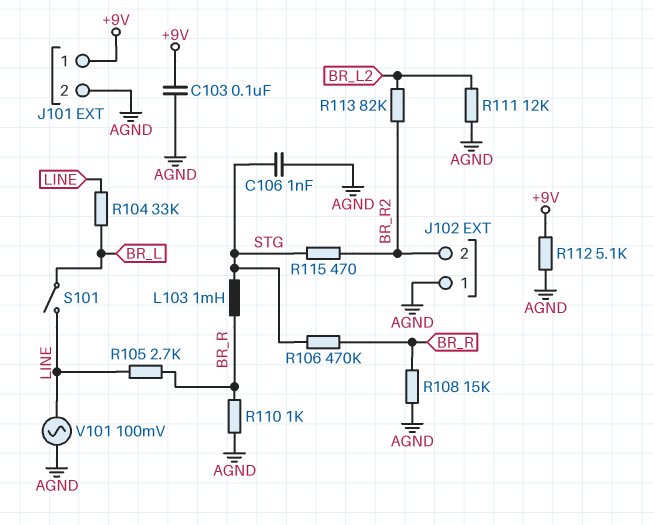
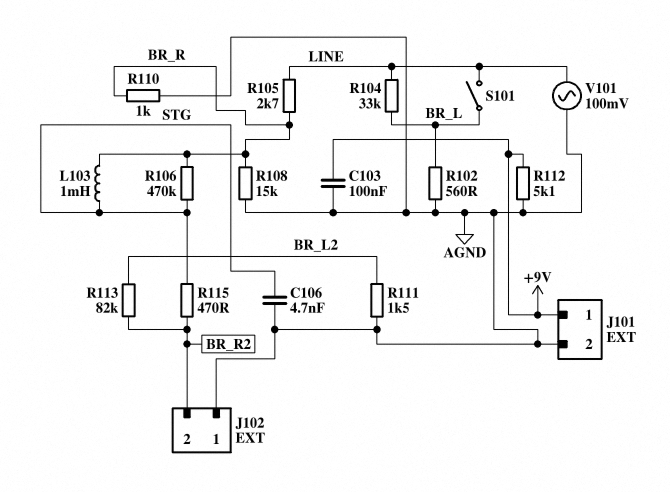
C106: 1nF (AGND, STG) -> 4.7nF (AGND, STG)
R102: none -> 560 (AGND, BR_L)
R111: 12k (AGND, BR_L2) -> 1.5k (AGND, BR_L2)

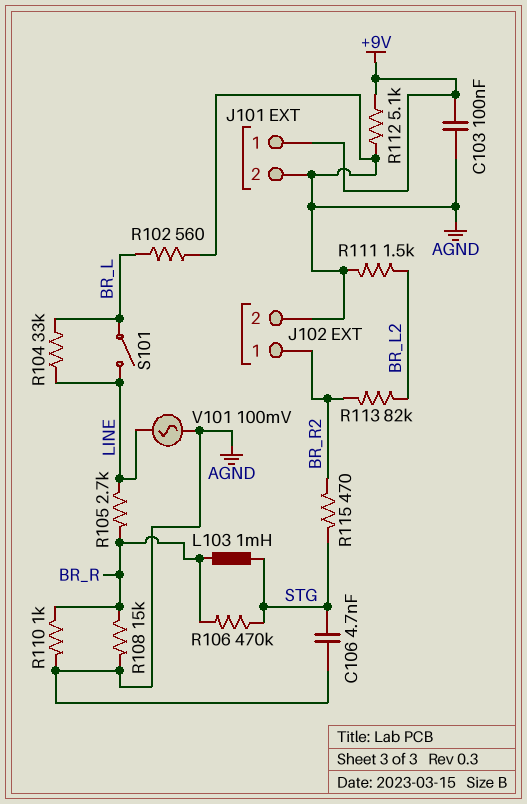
J102 pin 1: AGND -> BR_R2
J102 pin 2: BR_R2 -> AGND

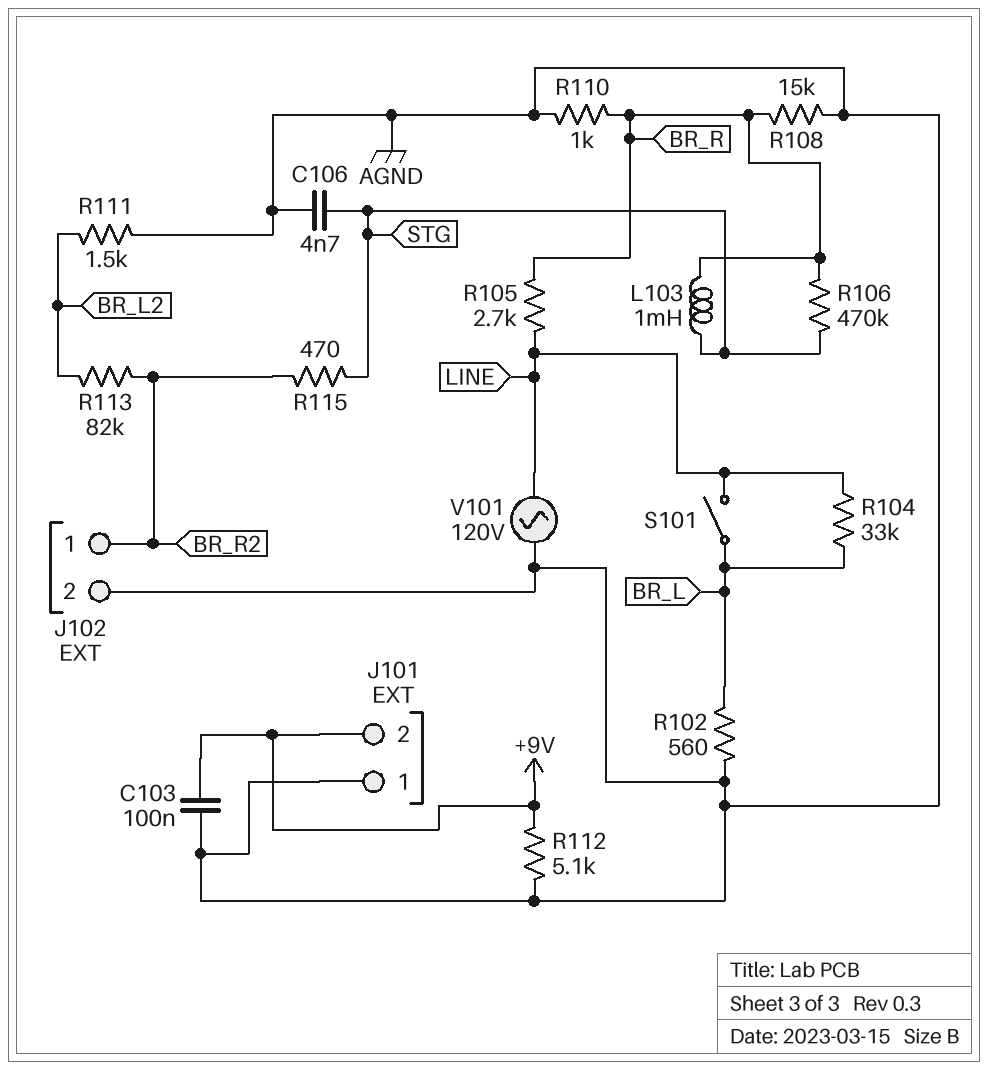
J101 pin 1: +9V -> AGND
J101 pin 2: AGND -> +9V
V101: AC 100mV (AGND, LINE) -> AC 120V (AGND, LINE)

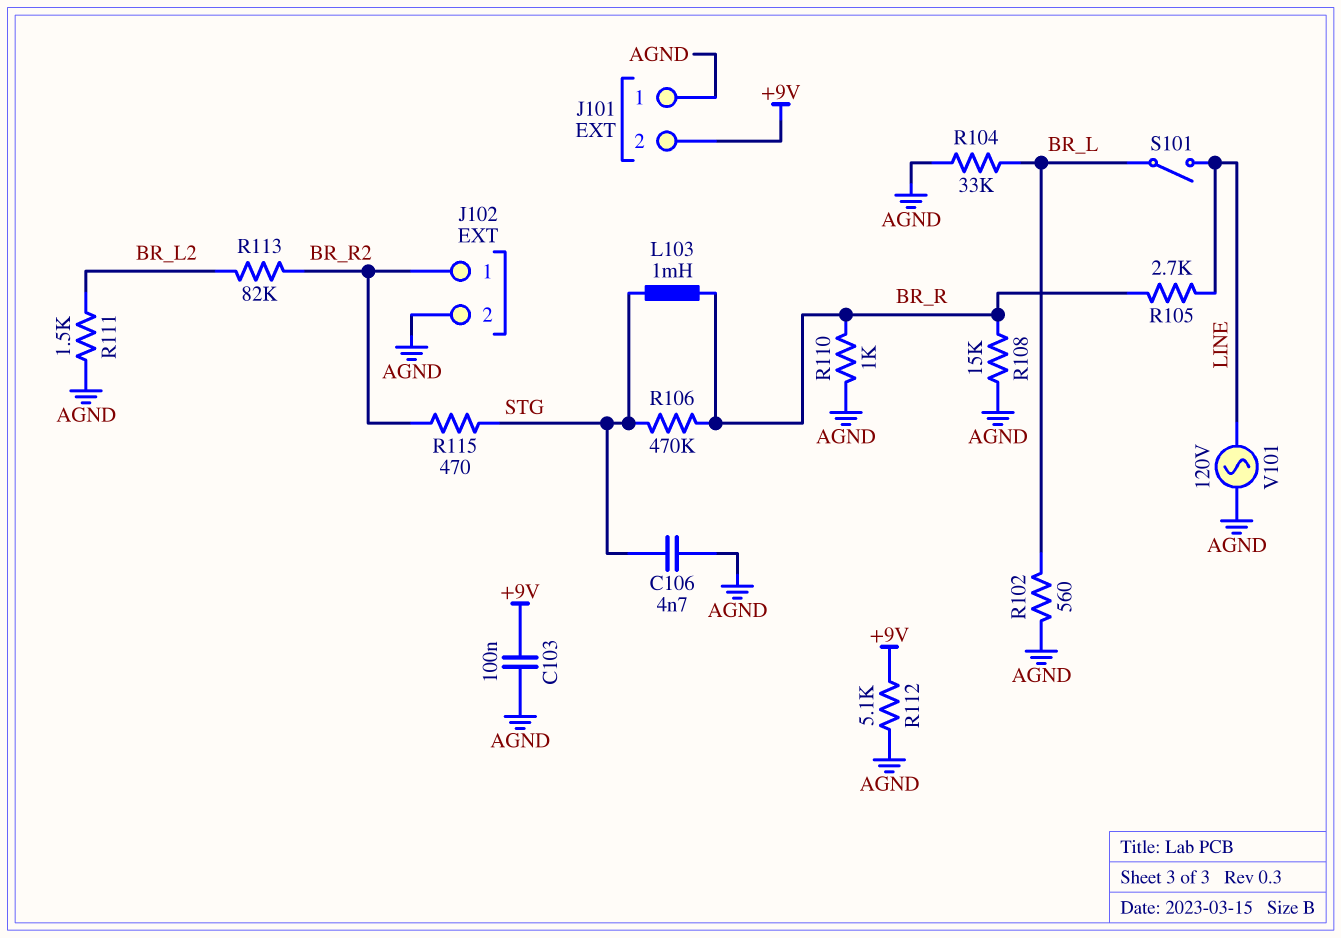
R104: 33k (BR_L, LINE) -> 33k (AGND, BR_L)

